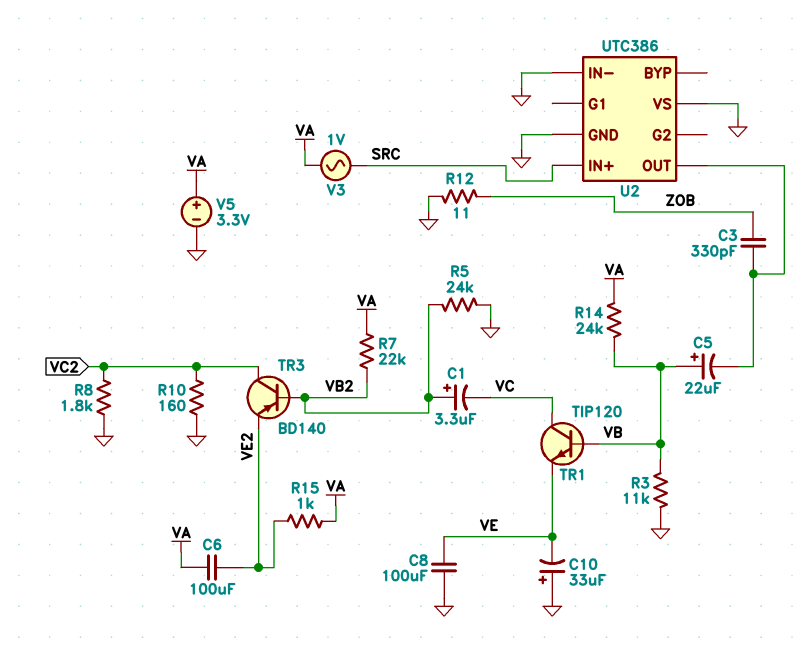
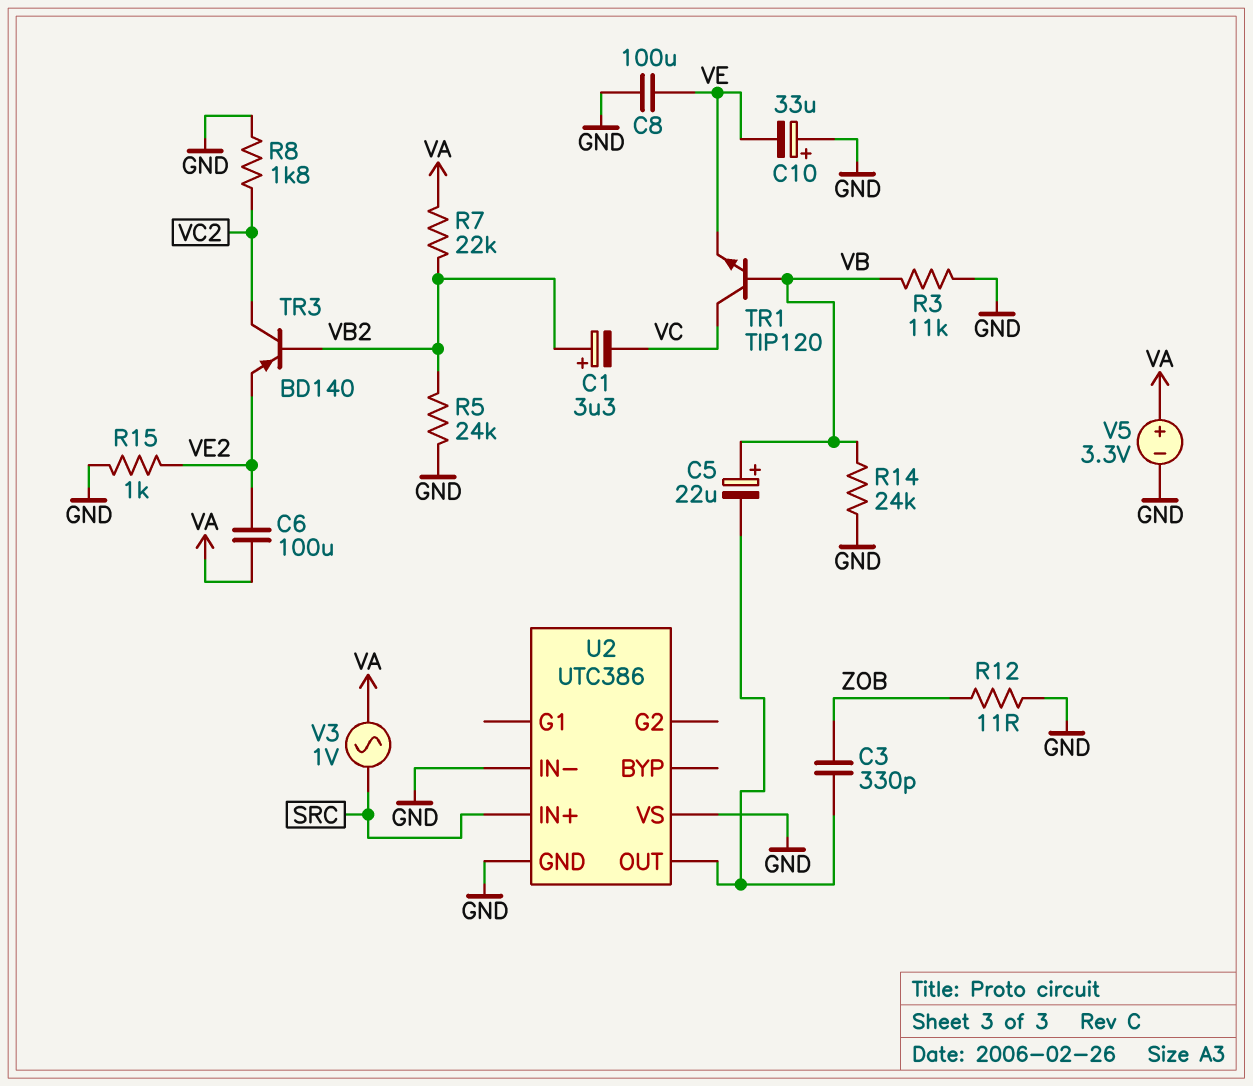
R10: 160 (GND, VC2) -> none
R14: 24k (VA, VB) -> 24k (GND, VB)
R15: 1k (VA, VE2) -> 1k (GND, VE2)

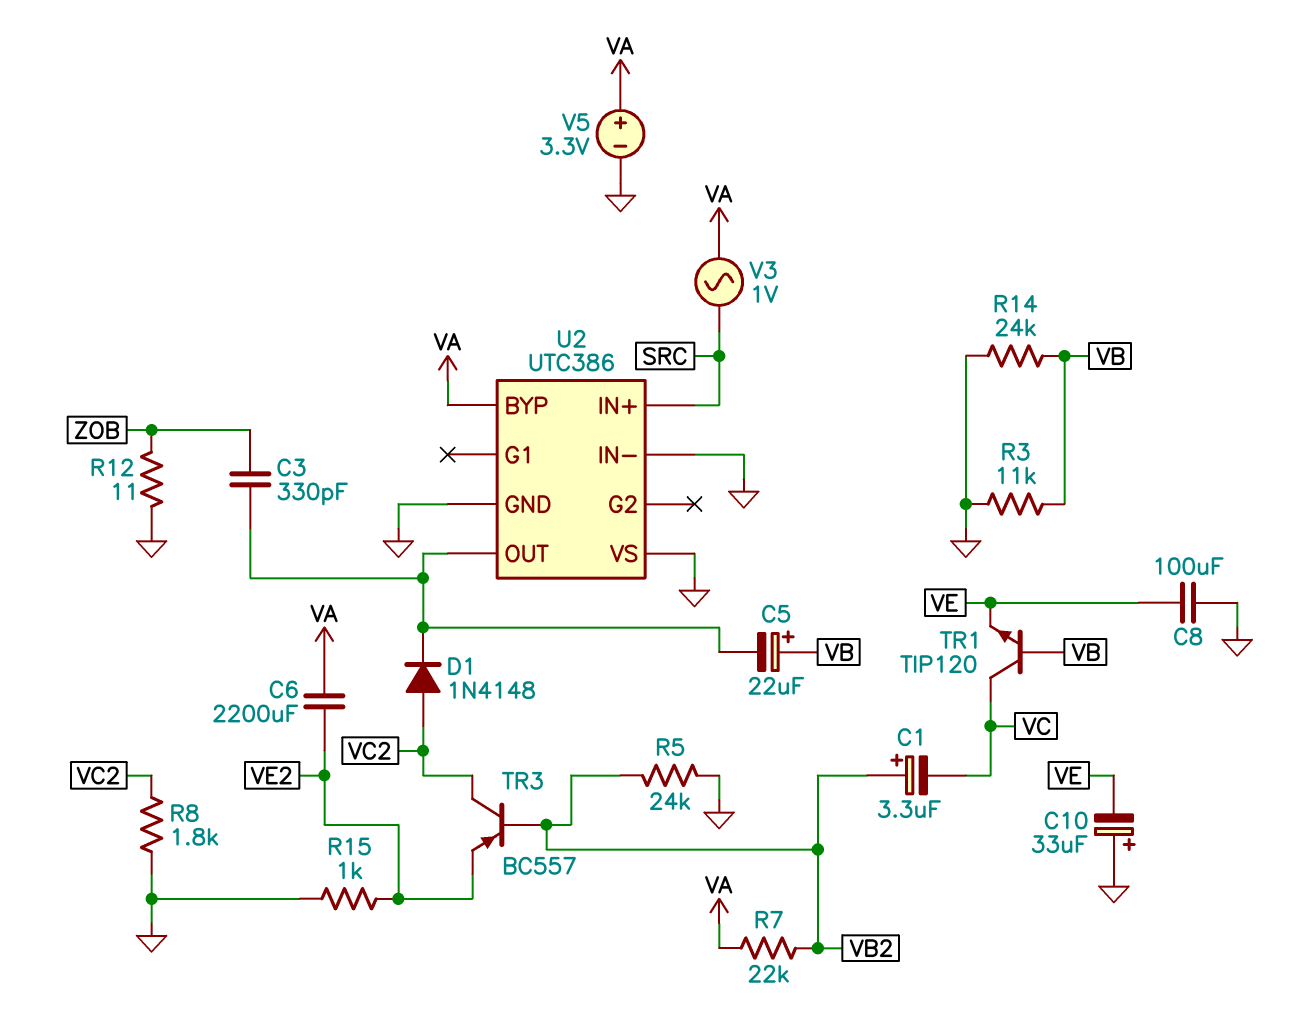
C6: 100uF (VA, VE2) -> 2200uF (VA, VE2)
D1: none -> diode 1N4148 (A VC2, K U2/OUT)
TR3: PNP BD140 (B VB2, C VC2, E VE2) -> PNP BC557 (B VB2, C VC2, E VE2)
U2 pin BYP: none -> VA

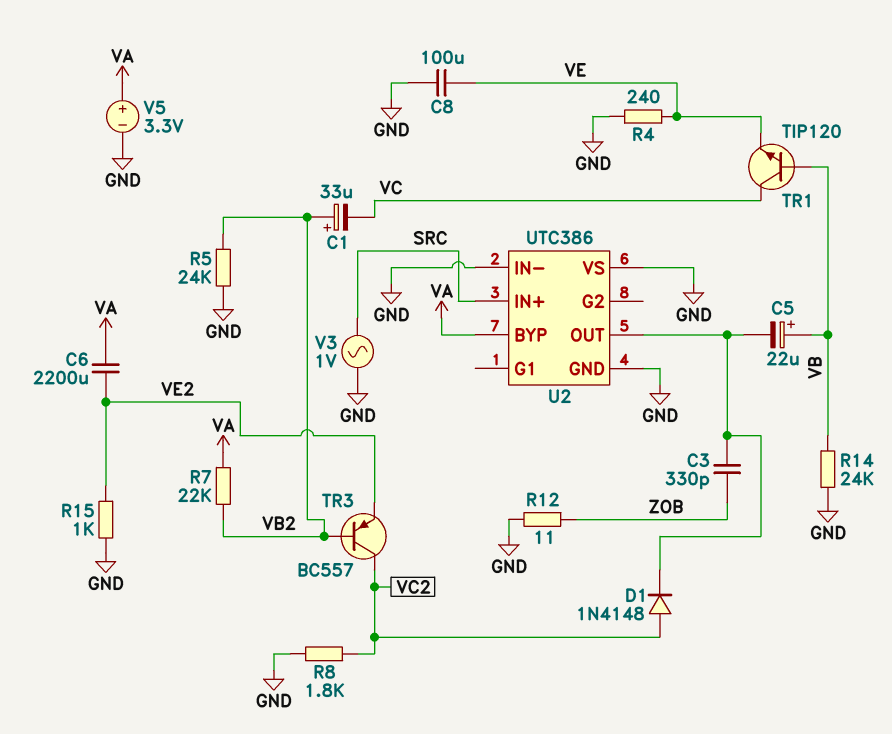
C1: 3.3uF (plus VB2, minus VC) -> 33uF (plus VB2, minus VC)
C10: 33uF (plus GND, minus VE) -> none
R3: 11k (GND, VB) -> none
R4: none -> 240 (GND, VE)
V3: AC 1V (SRC, VA) -> AC 1V (GND, SRC)

